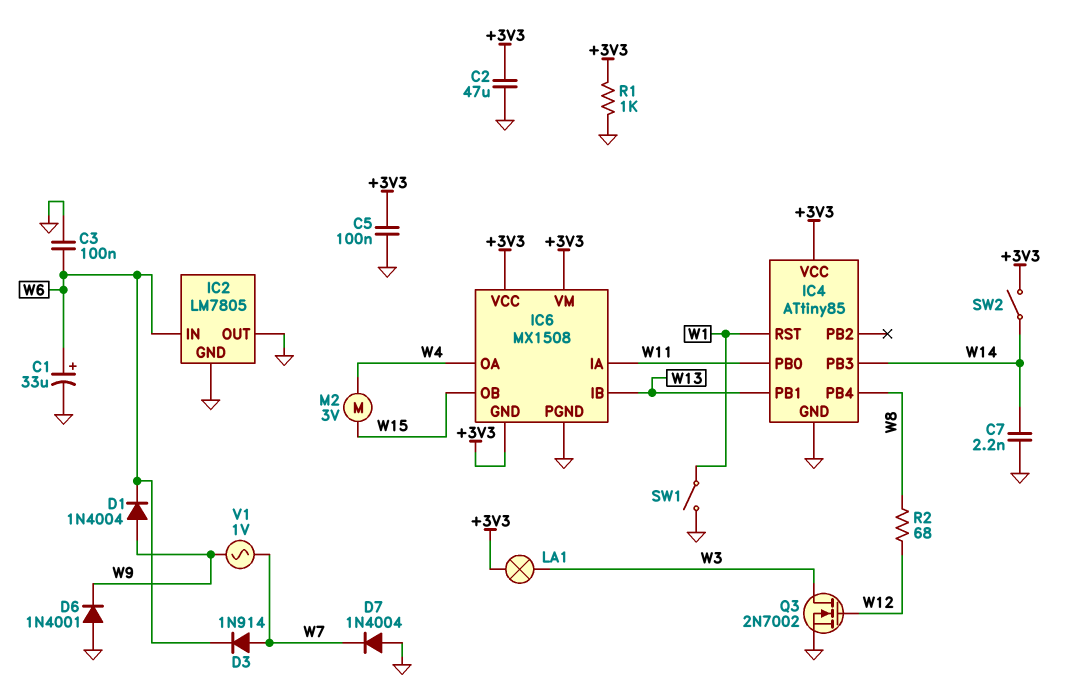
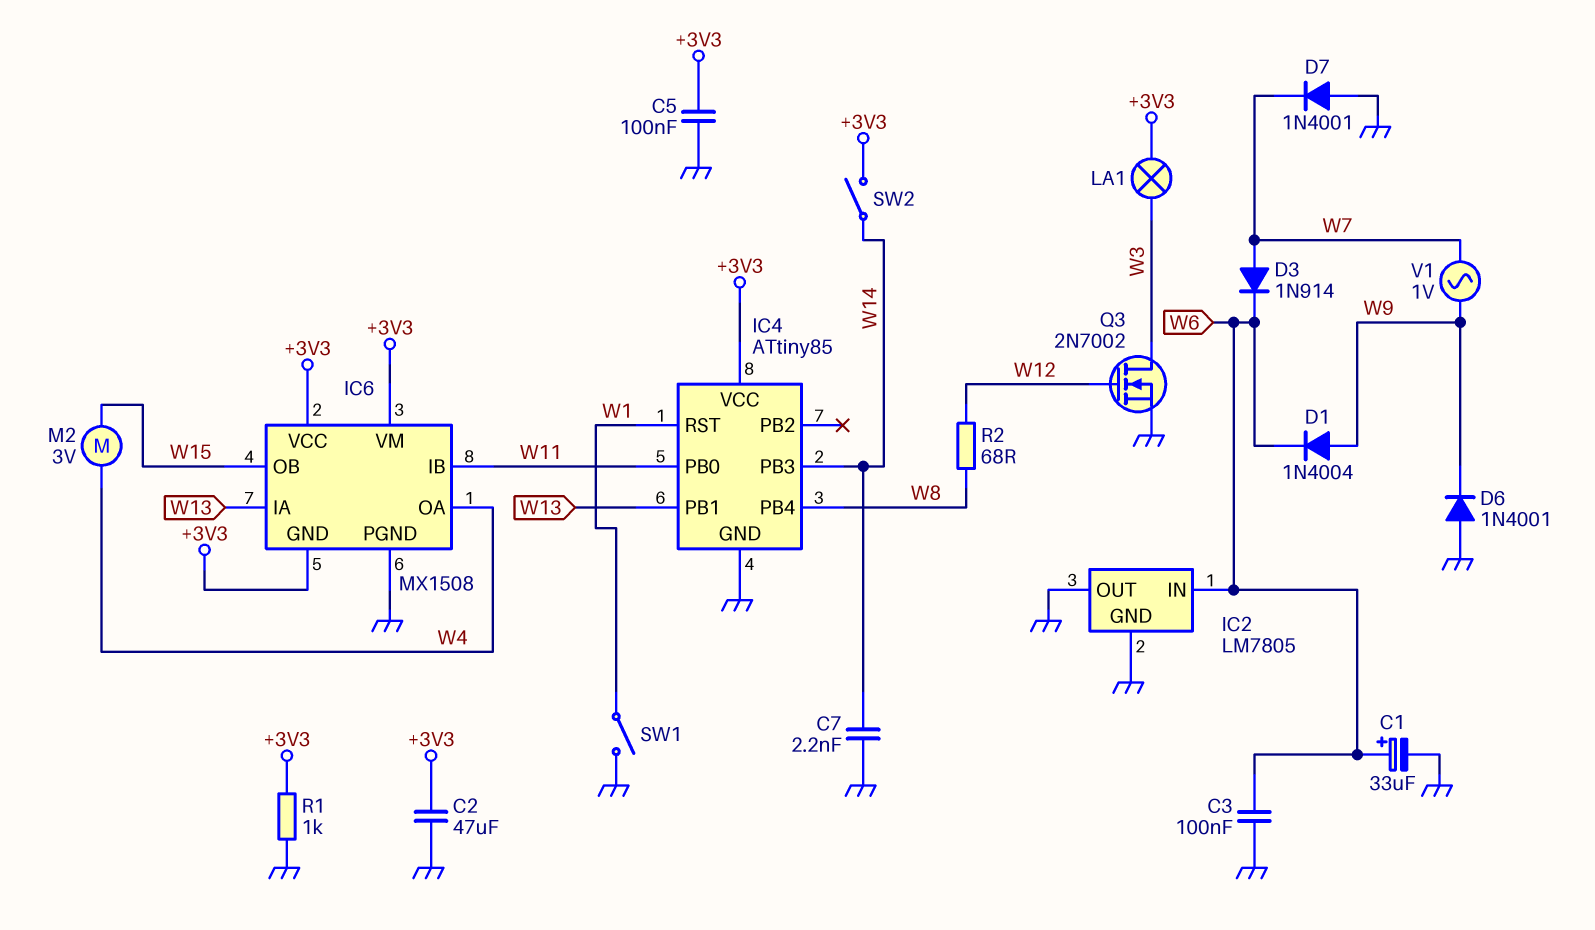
D7: diode 1N4004 (A GND, K W7) -> diode 1N4001 (A GND, K W7)
IC6 pin IA: W11 -> W13
IC6 pin IB: W13 -> W11

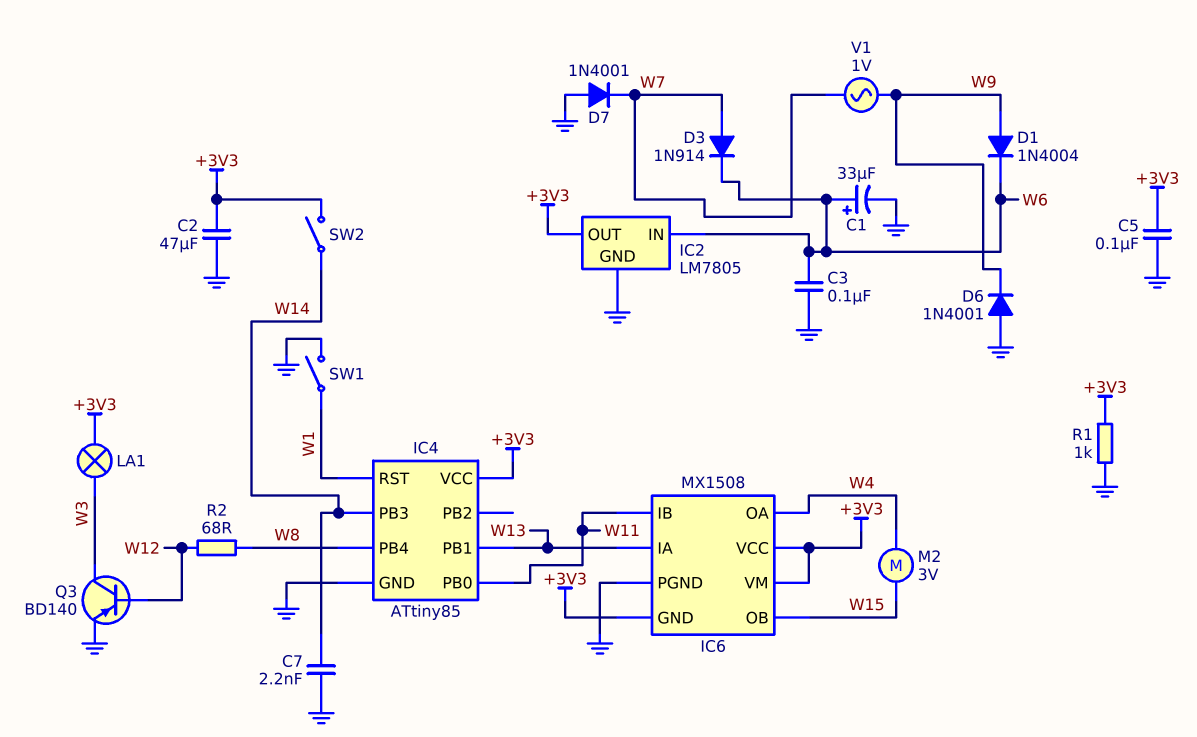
IC2 pin OUT: GND -> +3V3
Q3: NMOS 2N7002 (G W12, D W3, S GND) -> PNP BD140 (B W12, C W3, E GND)

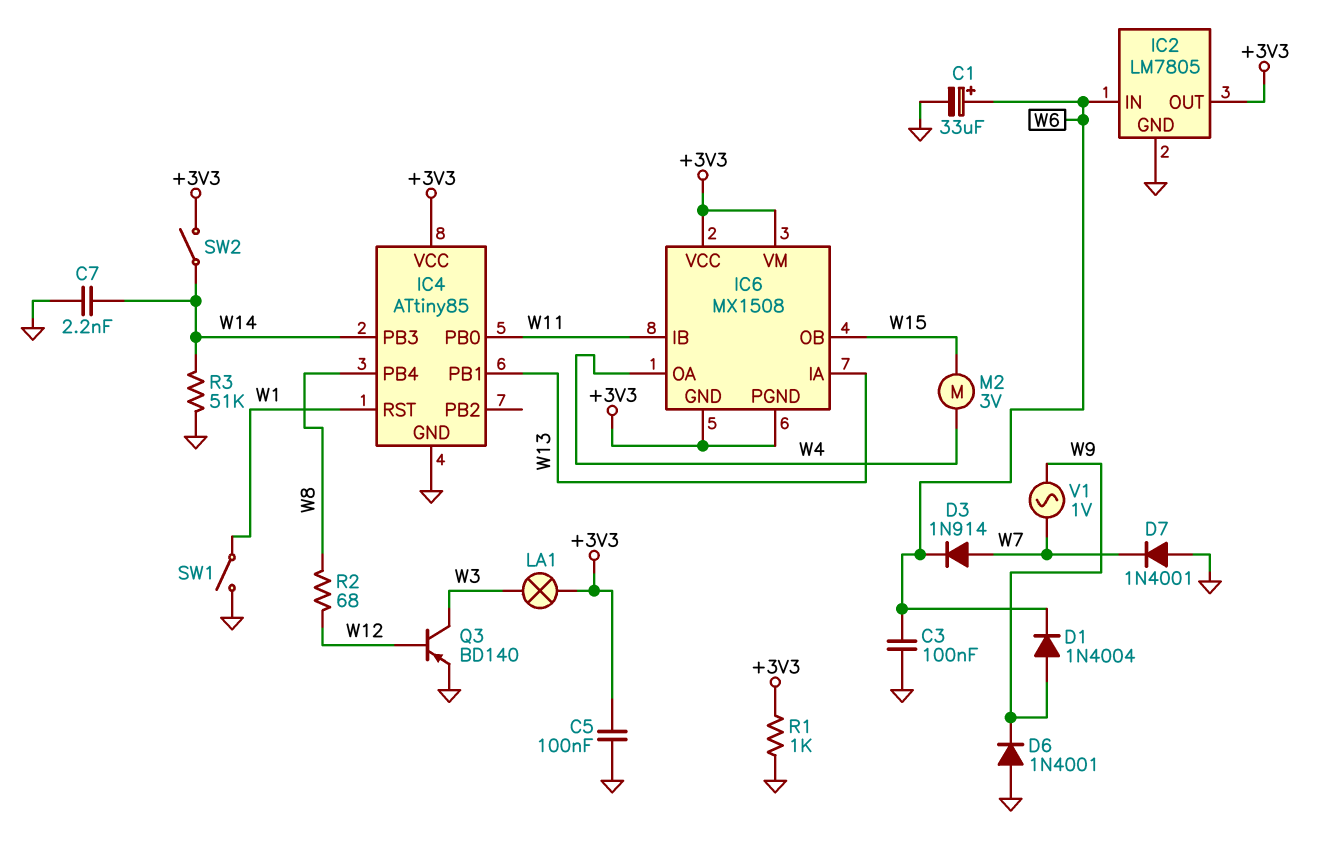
C2: 47uF (+3V3, GND) -> none
IC6 pin PGND: GND -> +3V3
R3: none -> 51k (GND, W14)

